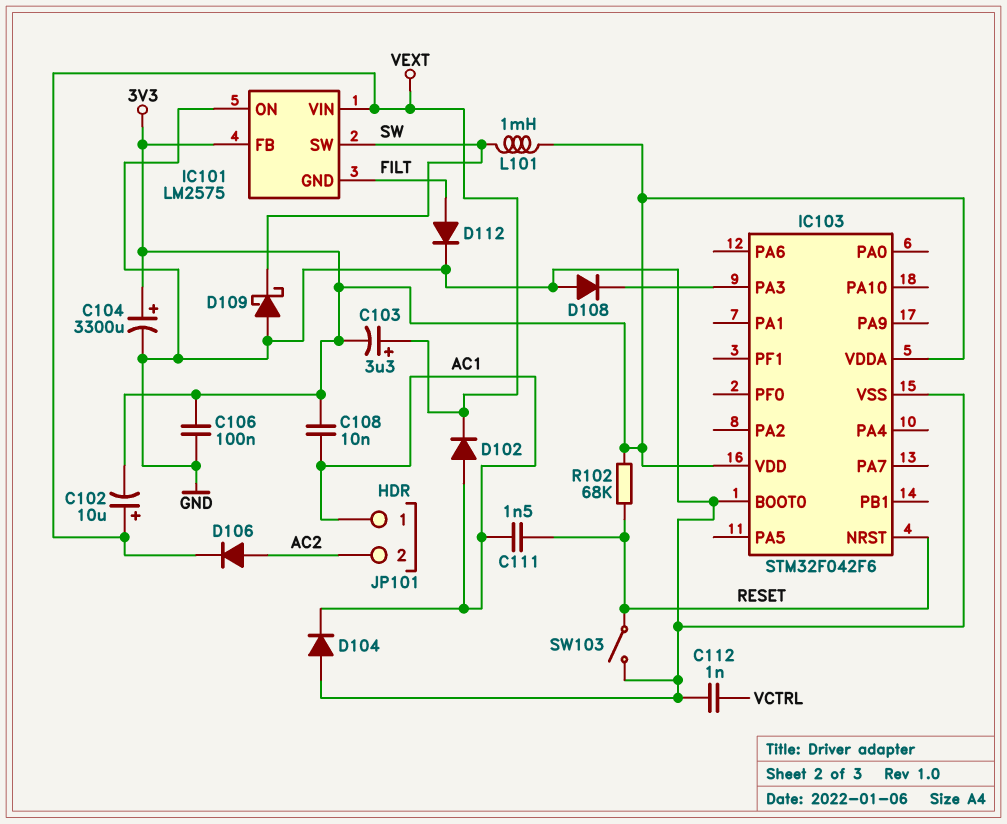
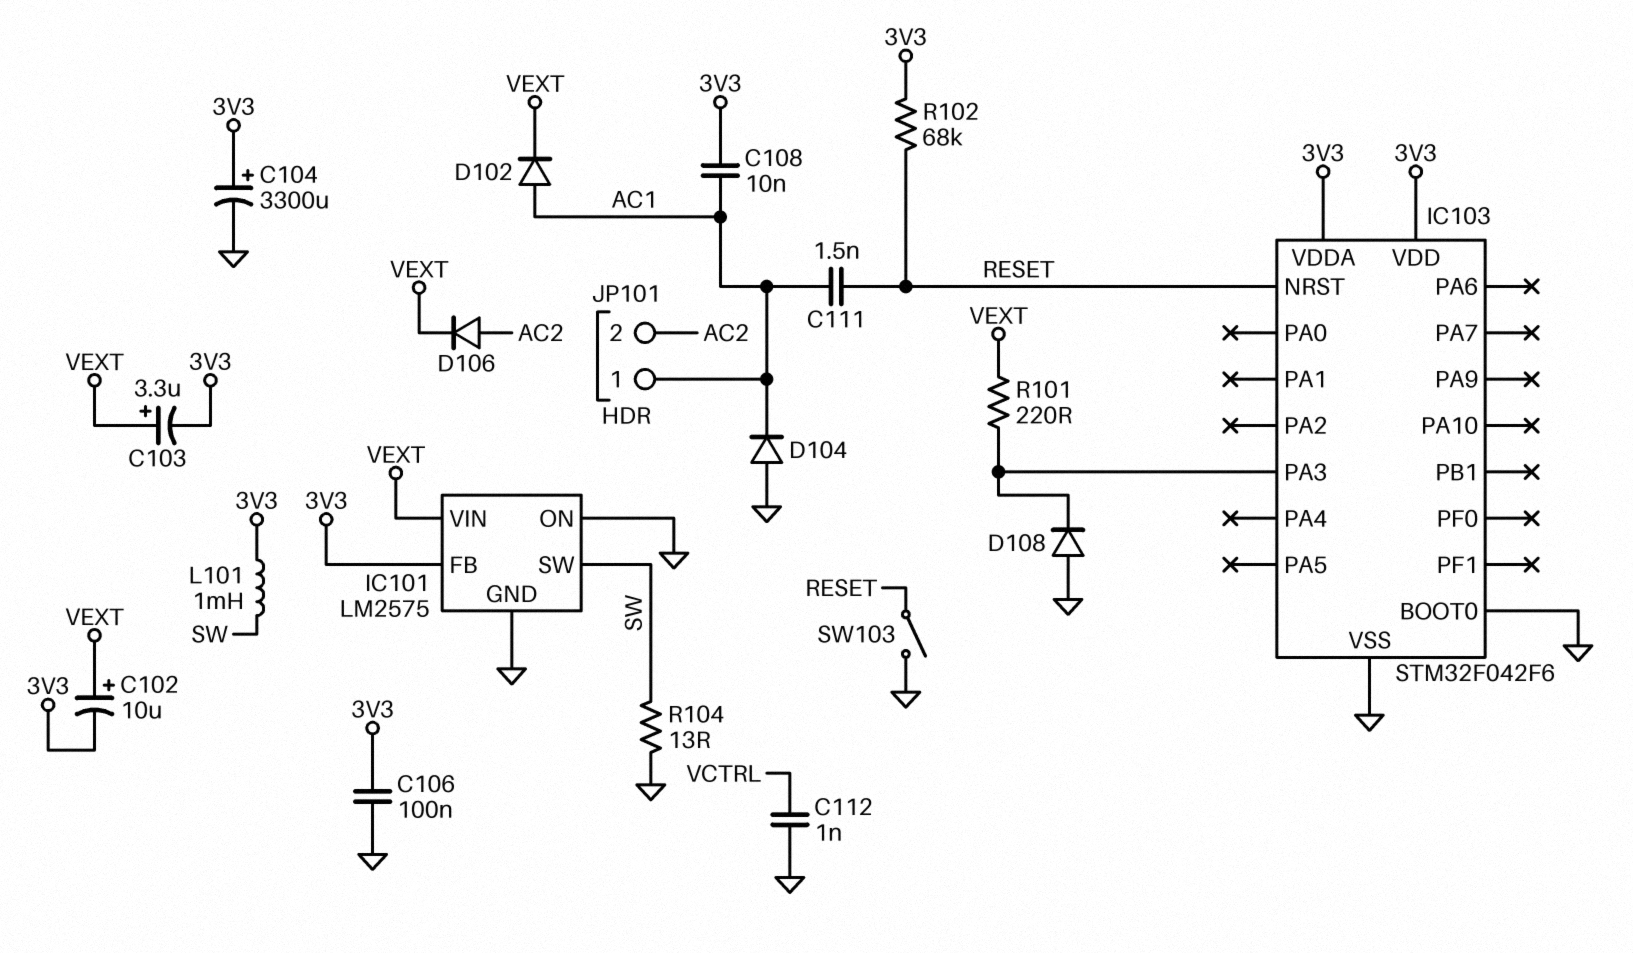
D109: schottky (A GND, K SW) -> none
D112: diode (A FILT, K GND) -> none
IC101 pin GND: FILT -> GND
R101: none -> 220 (IC103/PA3, VEXT)
R104: none -> 13 (GND, SW)

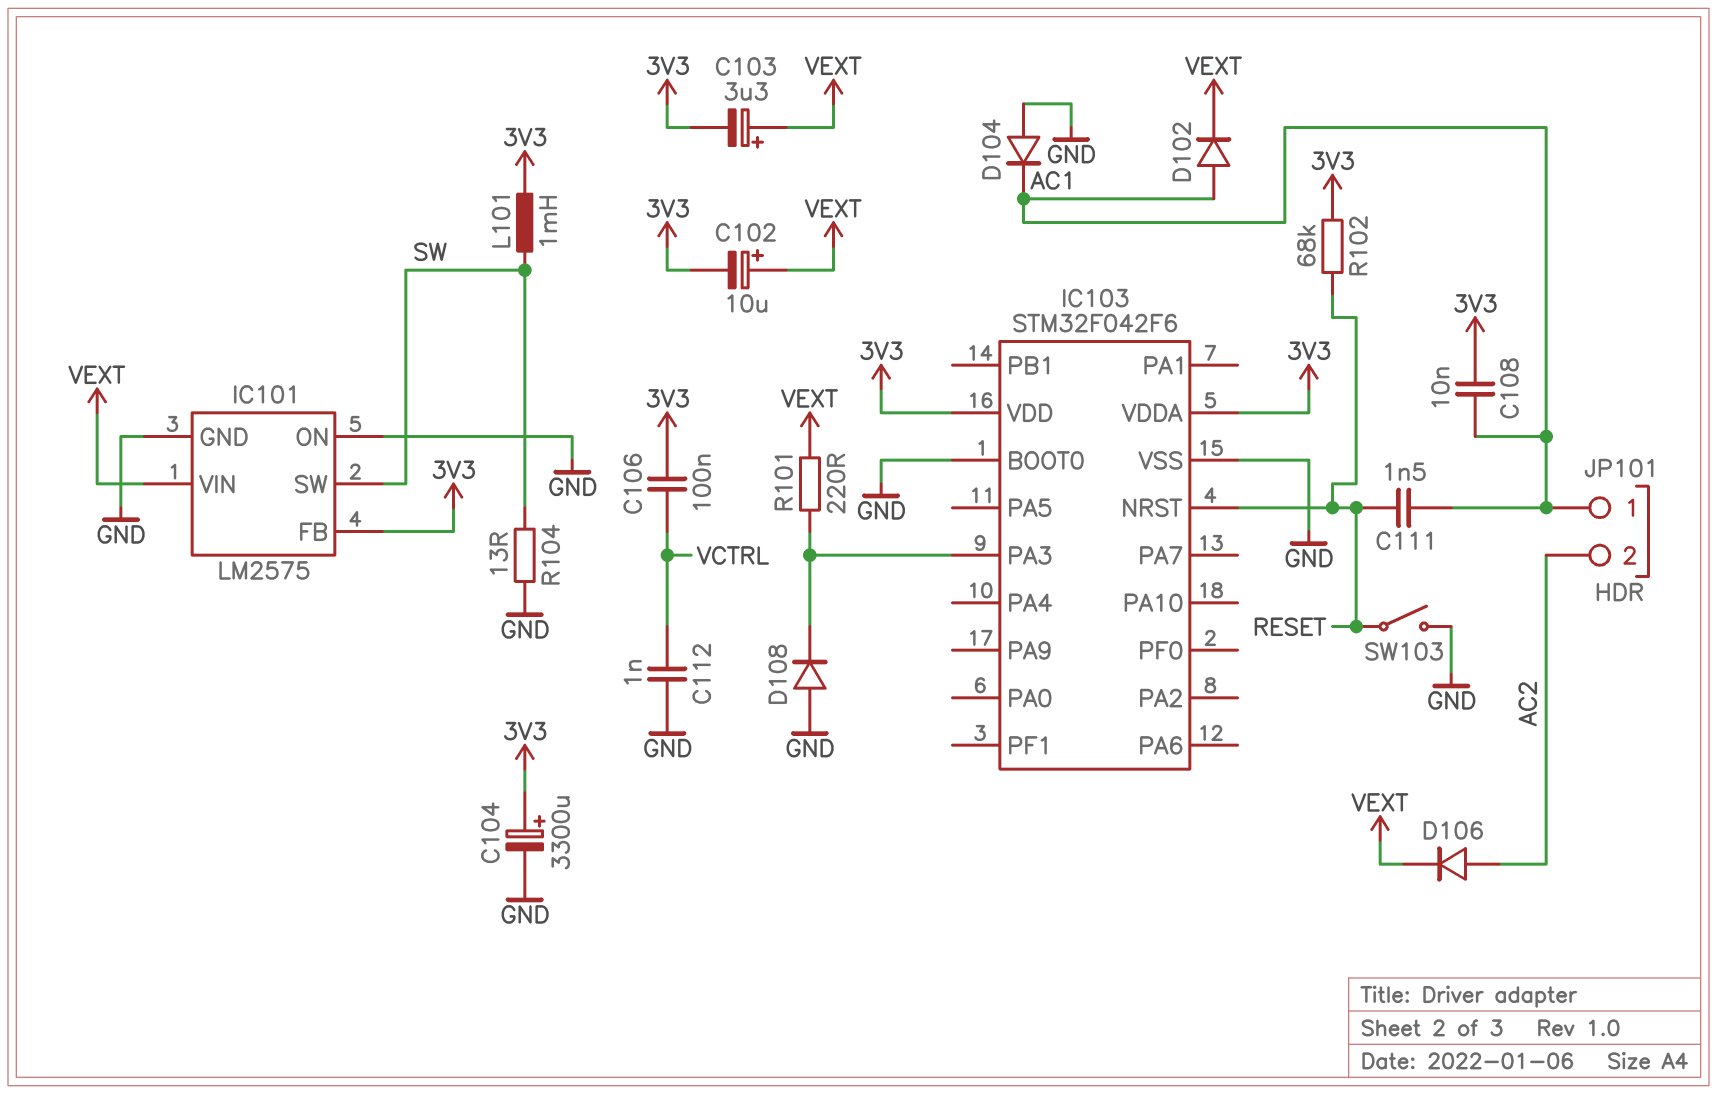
C106: 100nF (3V3, GND) -> 100nF (3V3, VCTRL)

